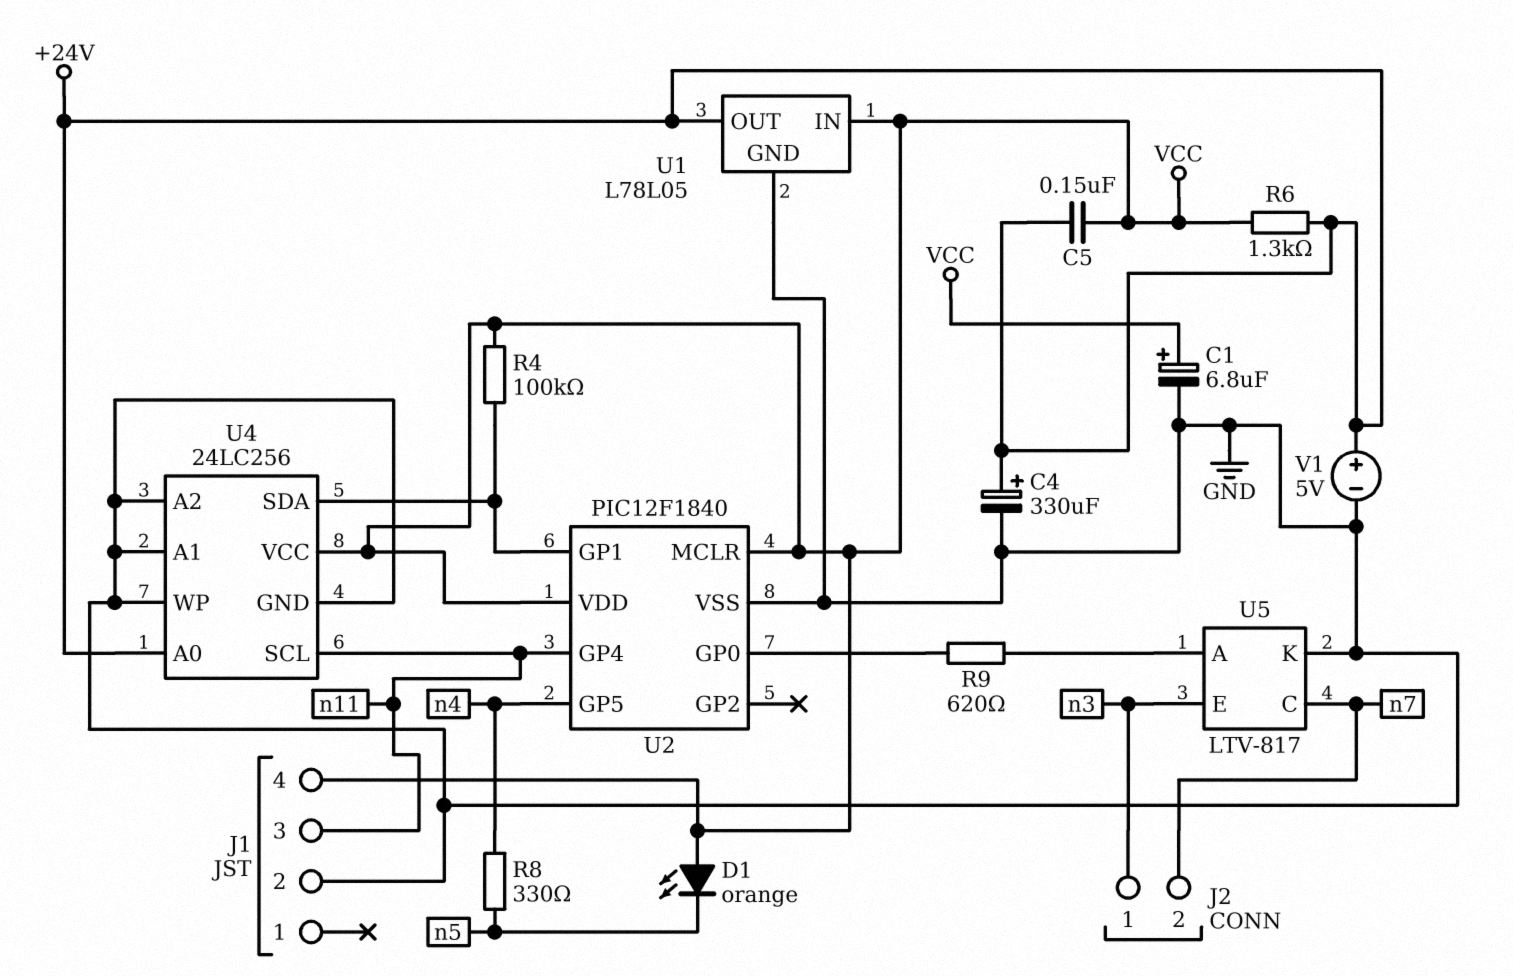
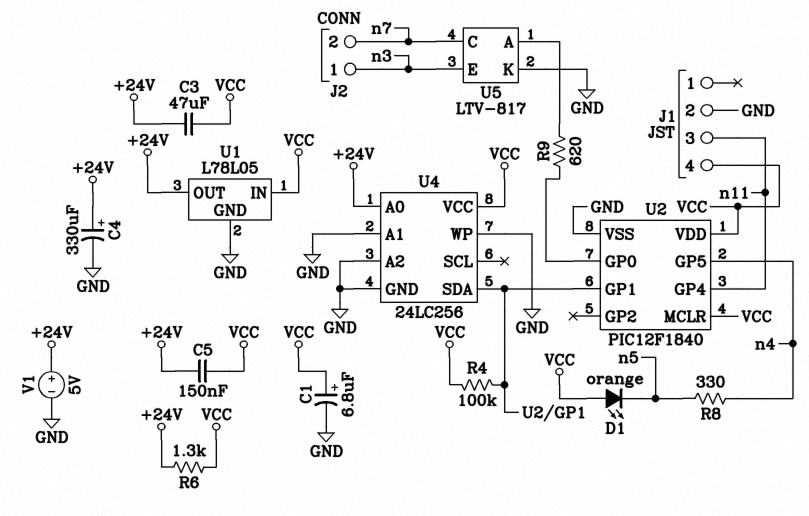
C3: none -> 47uF (+24V, VCC)
U4 pin SCL: n11 -> none

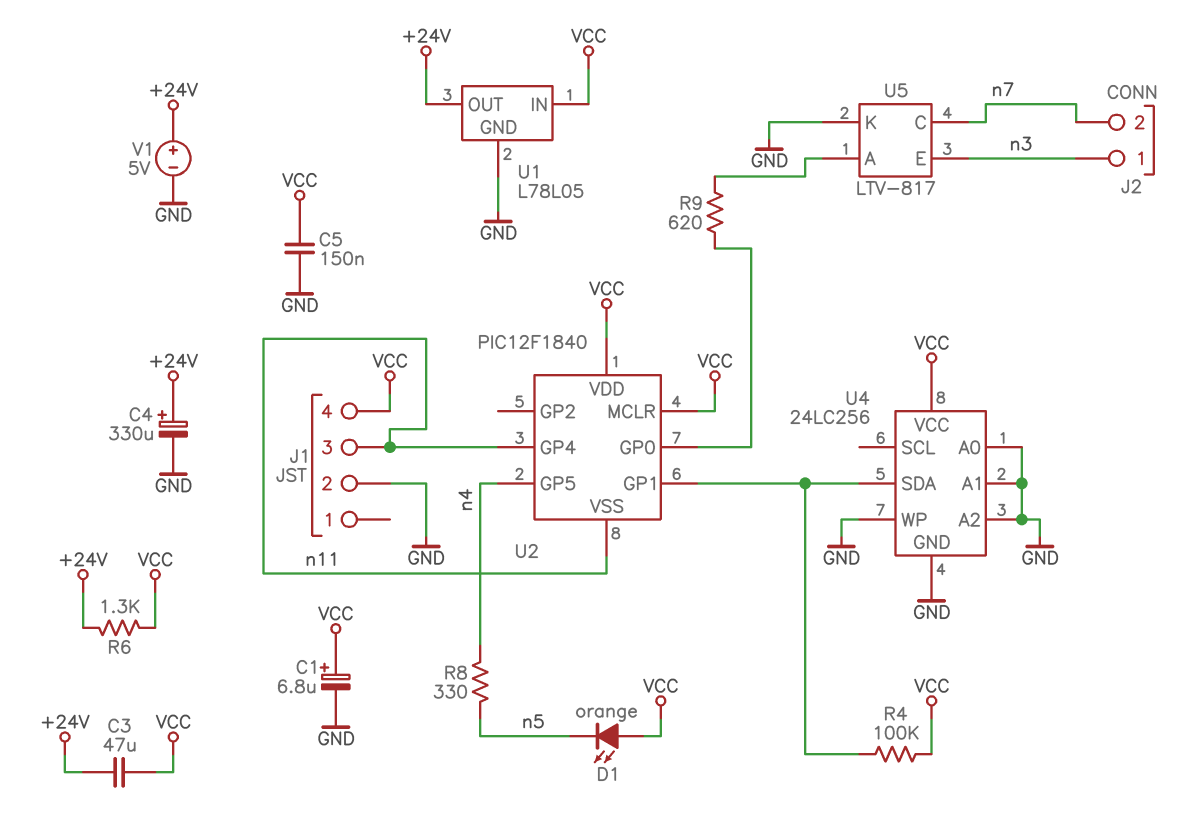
C5: 150nF (+24V, VCC) -> 150nF (GND, VCC)
U2 pin VSS: GND -> n11
U4 pin A0: +24V -> GND

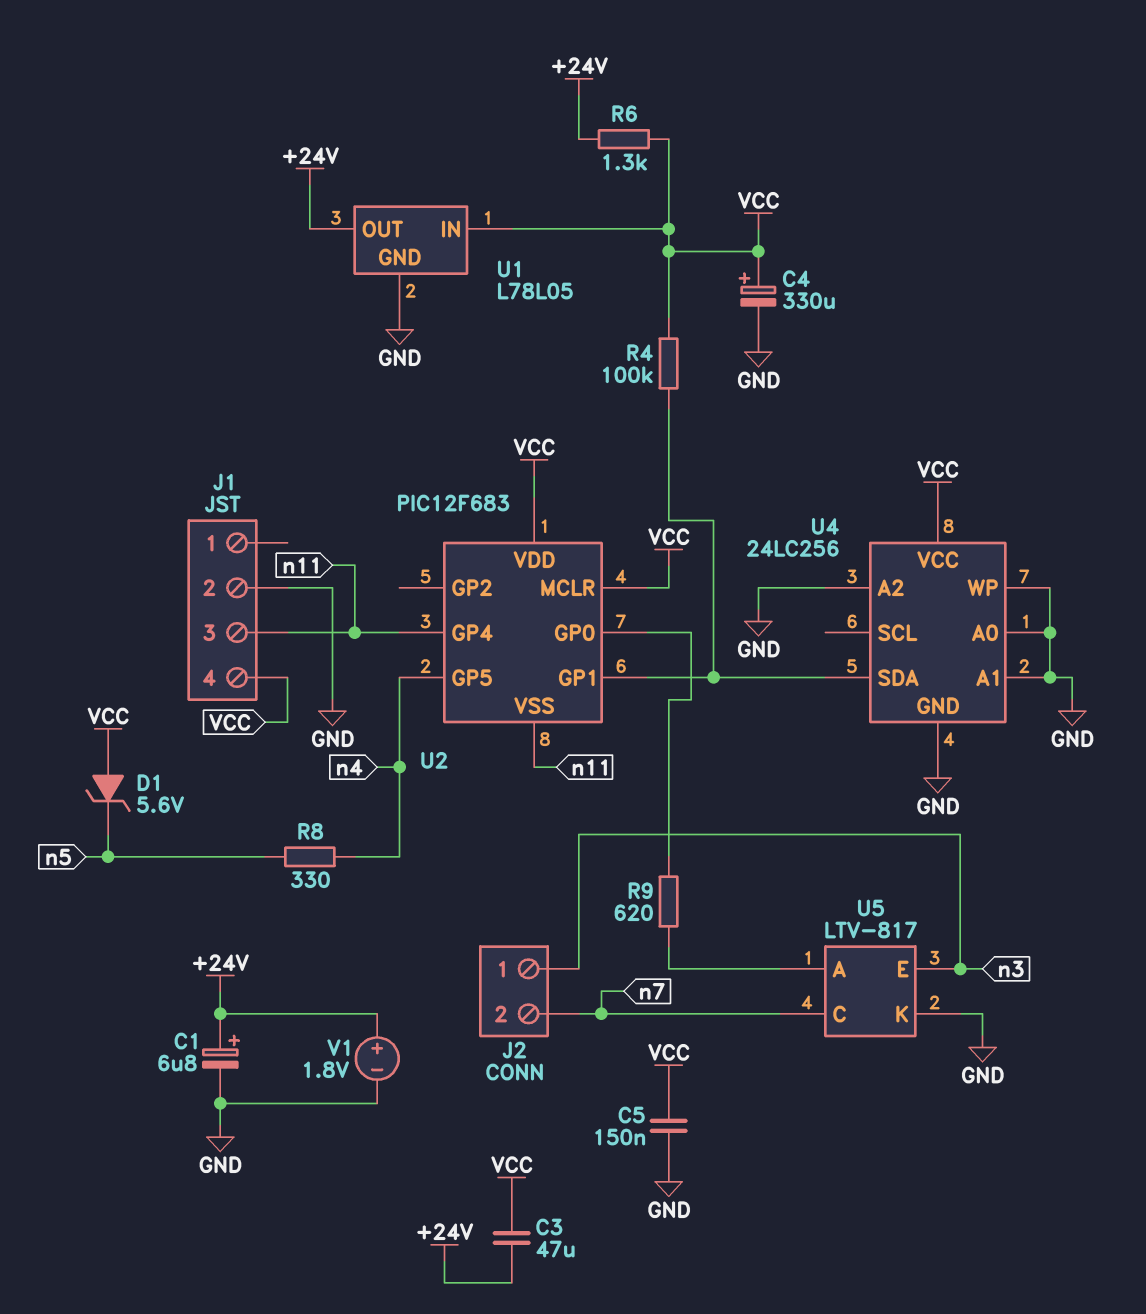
C1: 6.8uF (plus VCC, minus GND) -> 6.8uF (plus +24V, minus GND)
C4: 330uF (plus +24V, minus GND) -> 330uF (plus VCC, minus GND)
D1: LED orange (A VCC, K n5) -> zener 5.6V (A VCC, K n5)
U2: PIC12F1840 -> PIC12F683
V1: 5V (plus +24V, minus GND) -> 1.8V (plus +24V, minus GND)

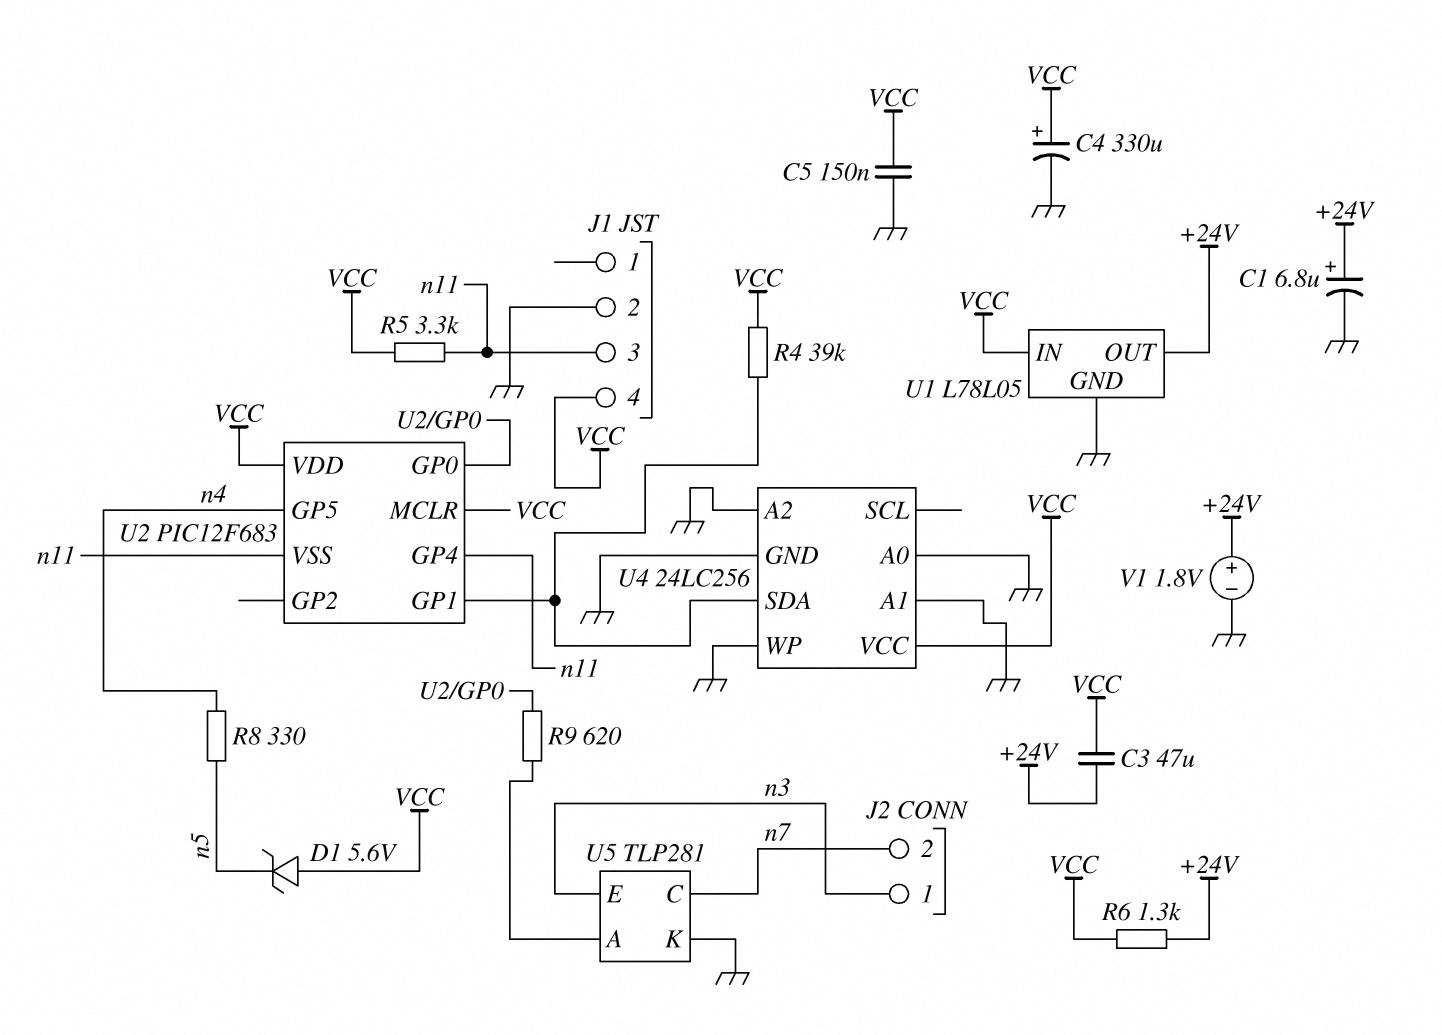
R4: 100k (U2/GP1, VCC) -> 39k (U2/GP1, VCC)
R5: none -> 3.3k (VCC, n11)
U5: LTV-817 -> TLP281

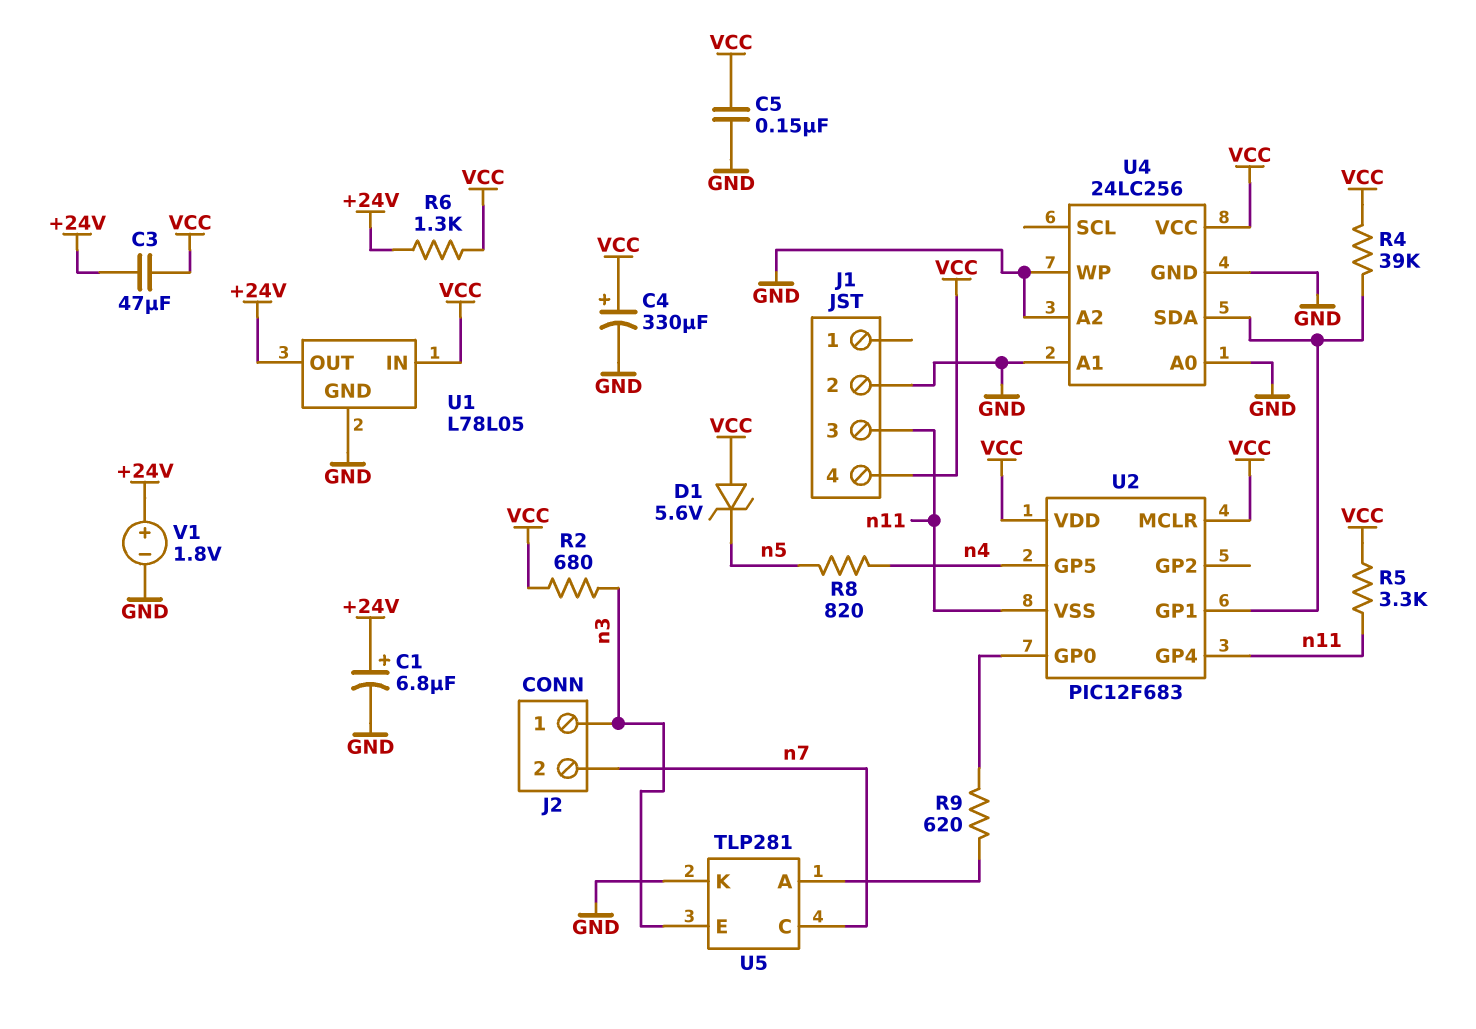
R2: none -> 680 (VCC, n3)
R8: 330 (n4, n5) -> 820 (n4, n5)

